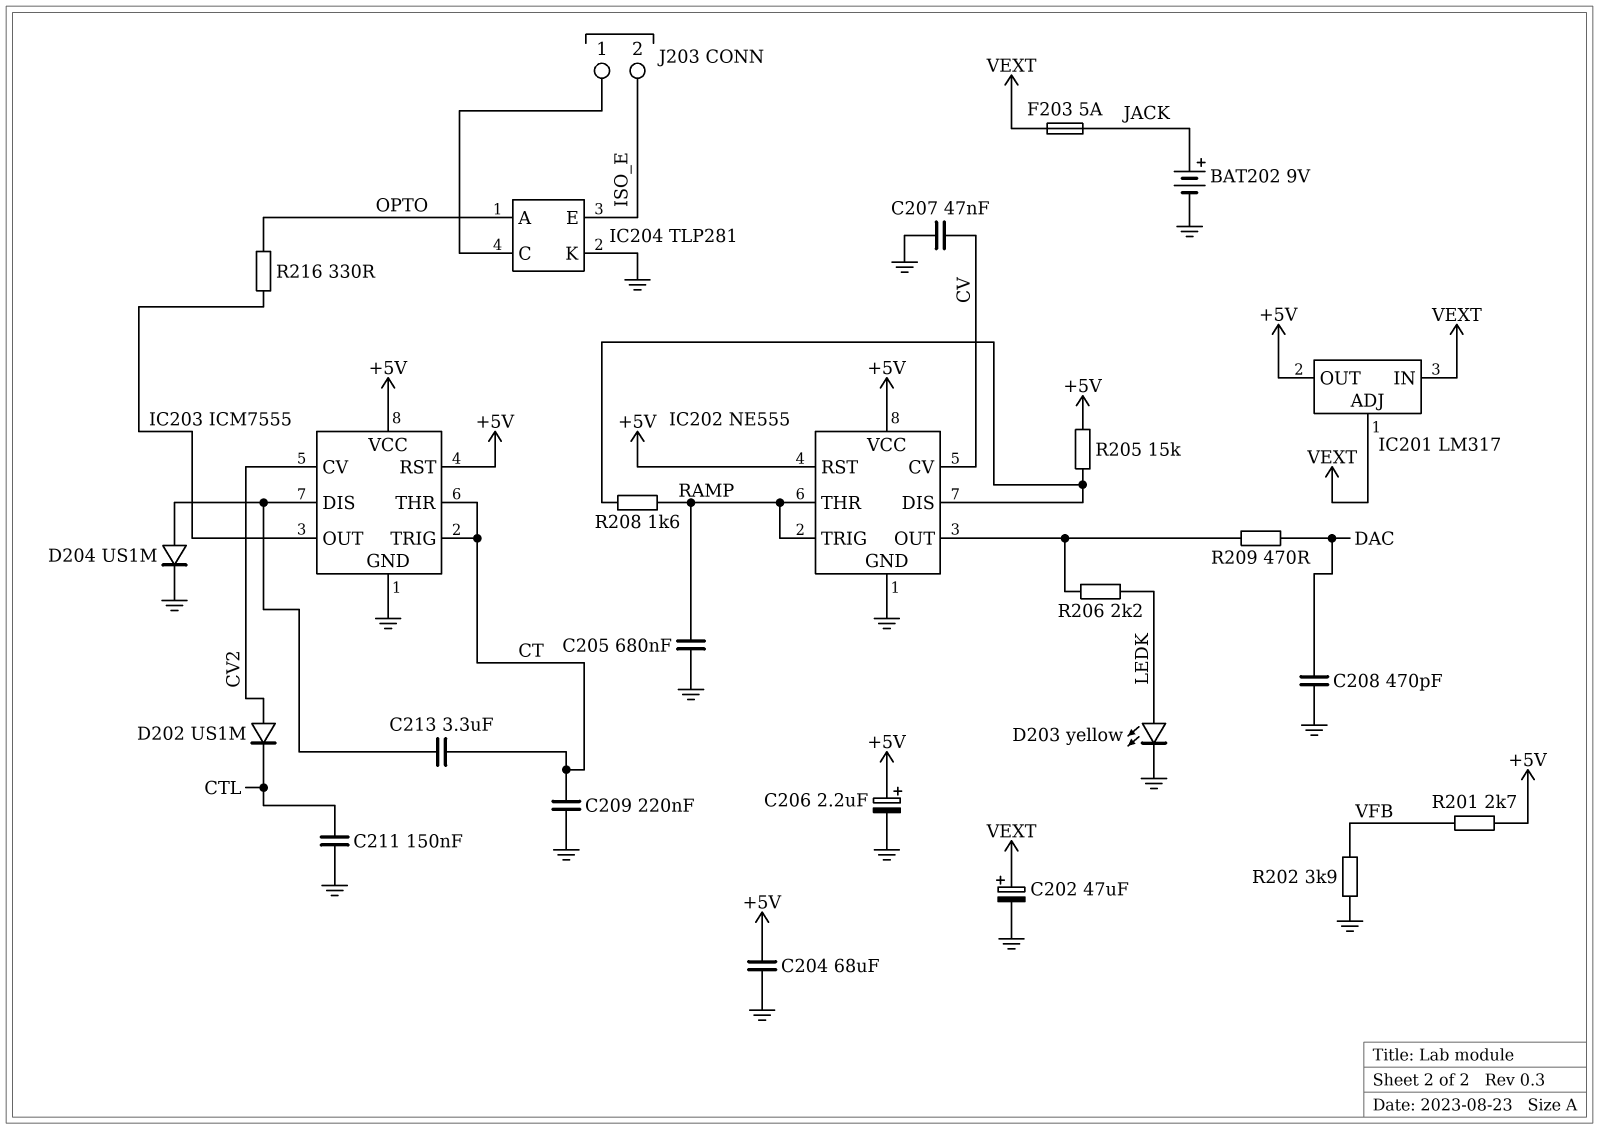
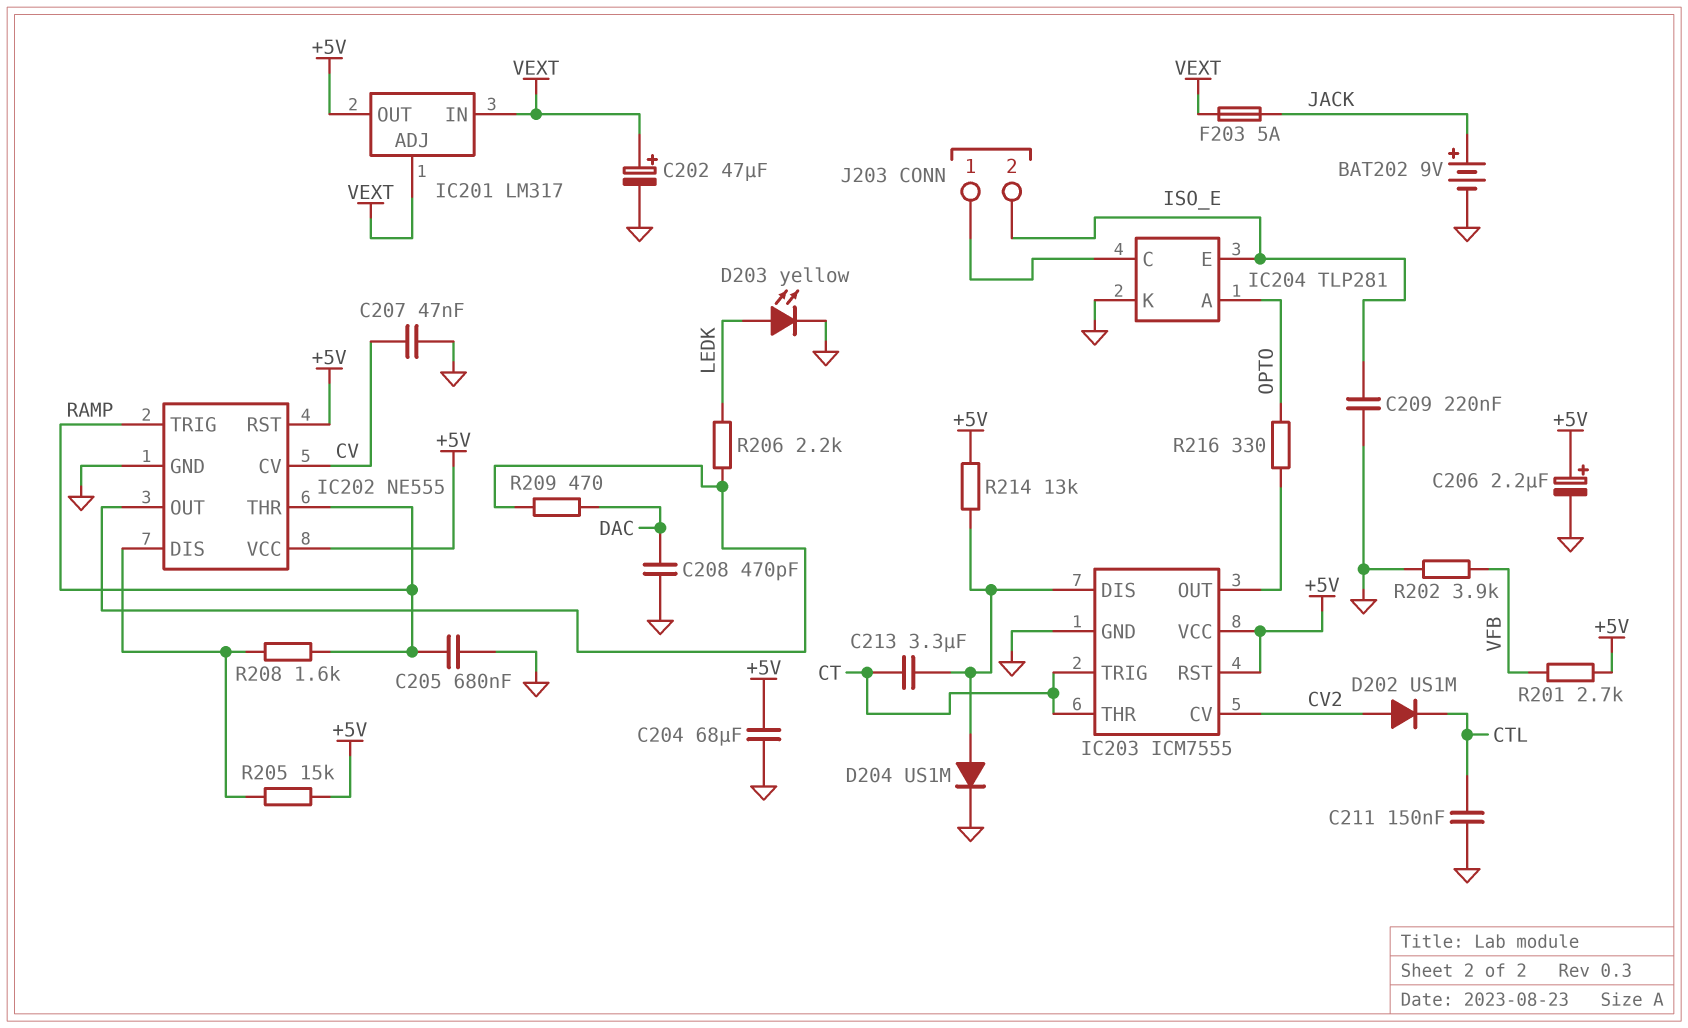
C209: 220nF (CT, GND) -> 220nF (GND, ISO_E)
R214: none -> 13k (+5V, IC203/DIS)

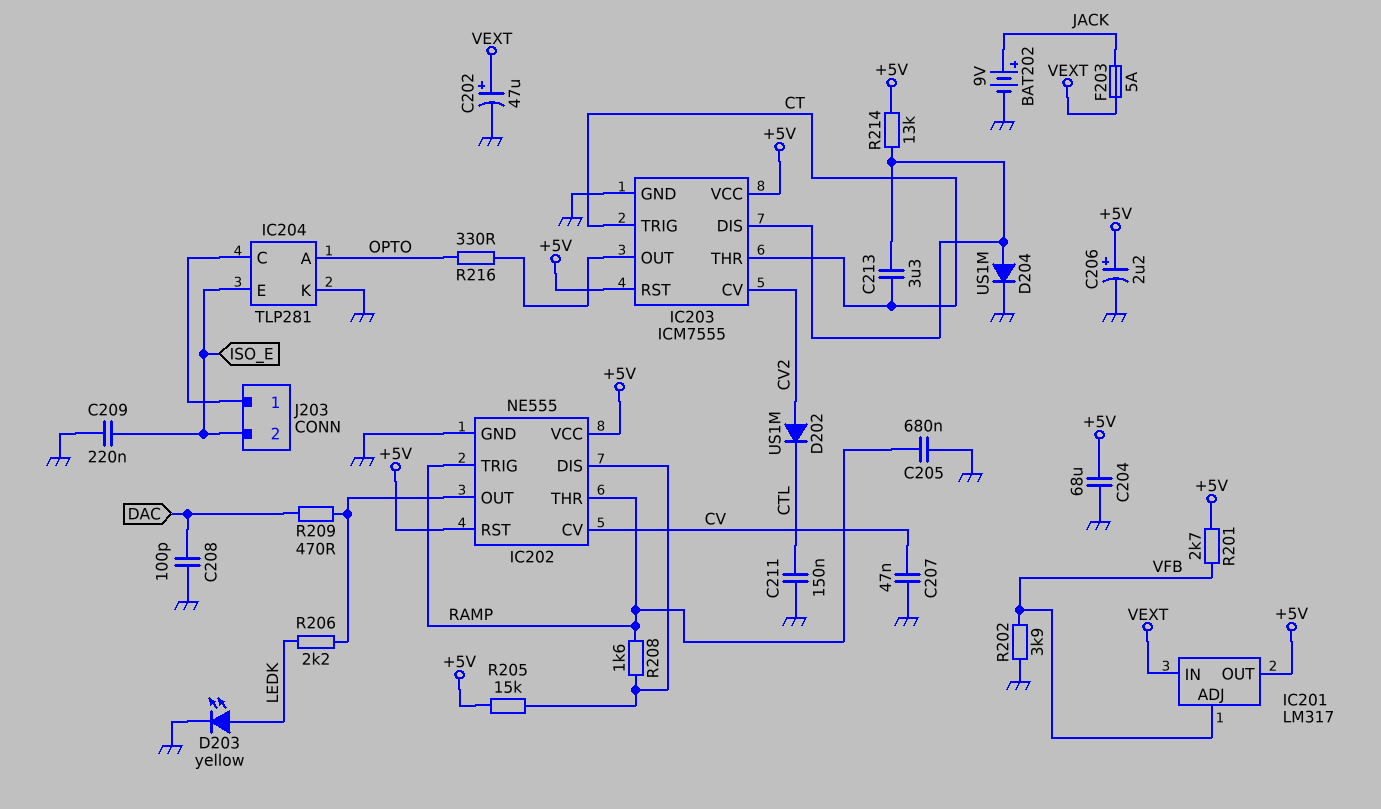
C208: 470pF (DAC, GND) -> 100pF (DAC, GND)
IC201 pin ADJ: VEXT -> VFB

